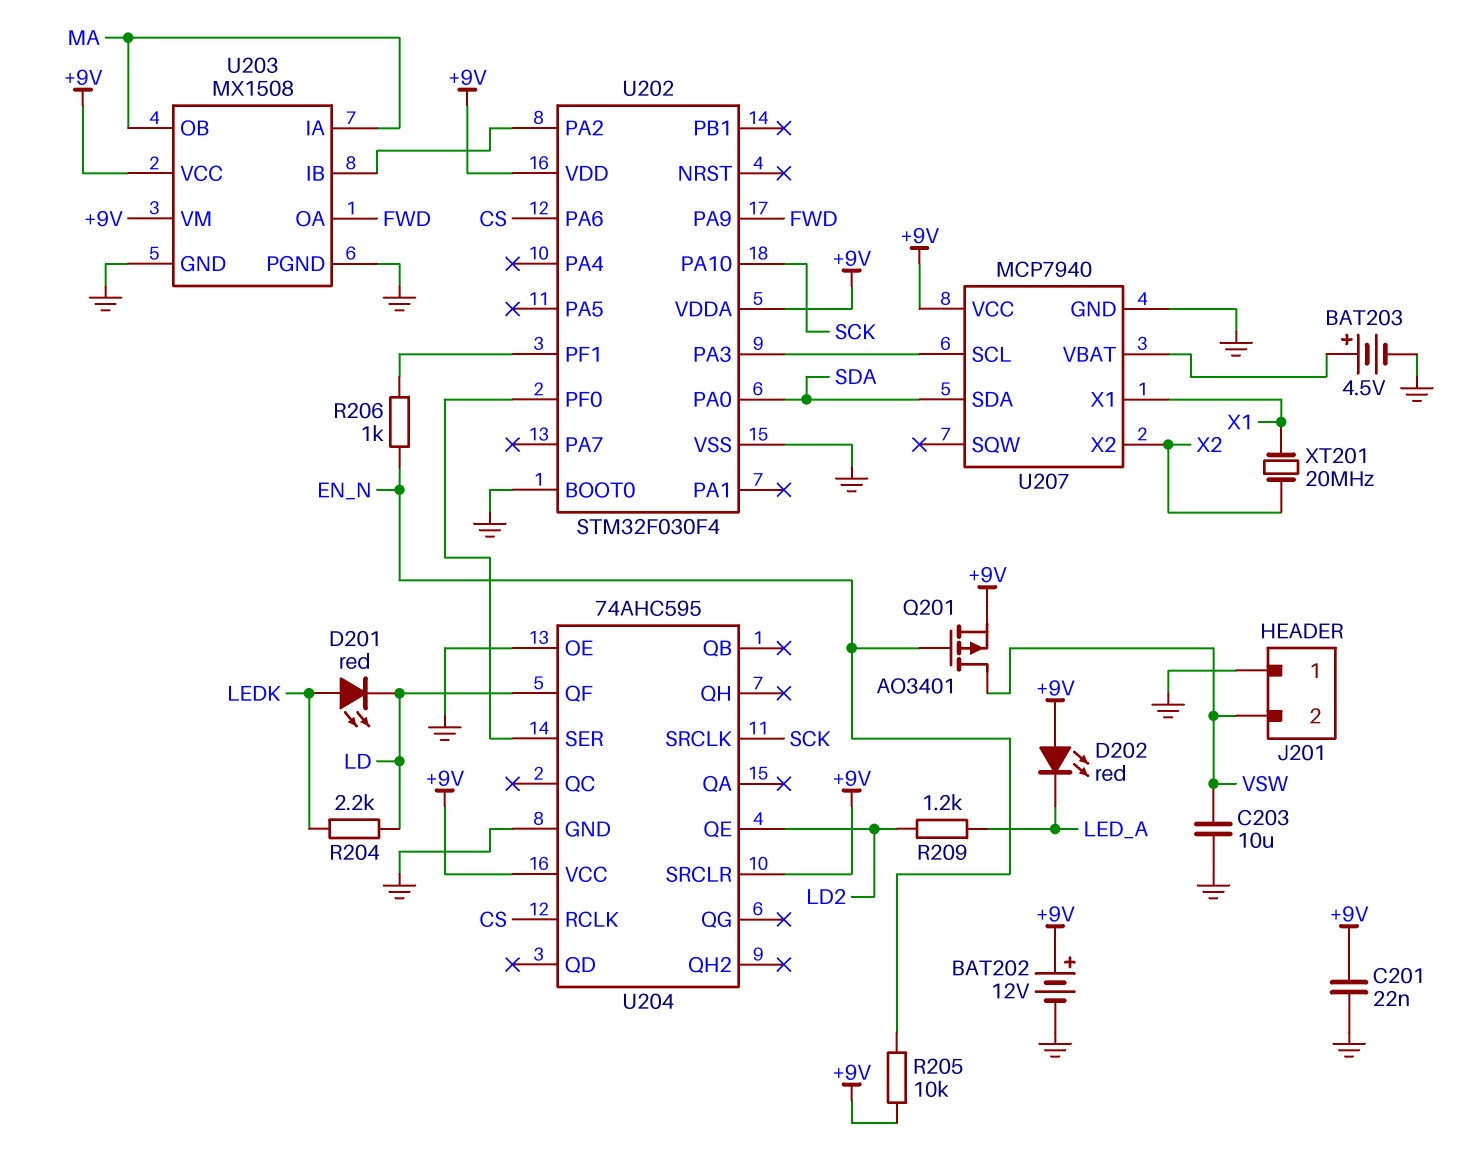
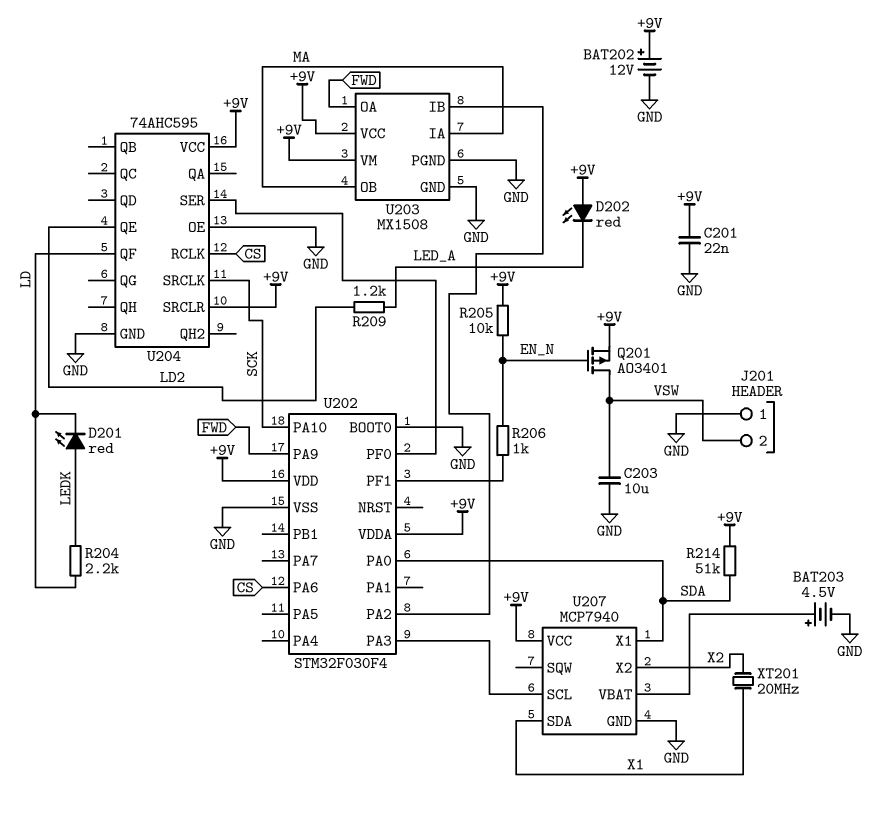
R214: none -> 51k (+9V, SDA)
U207 pin SDA: SDA -> X1
U207 pin X1: X1 -> SDA

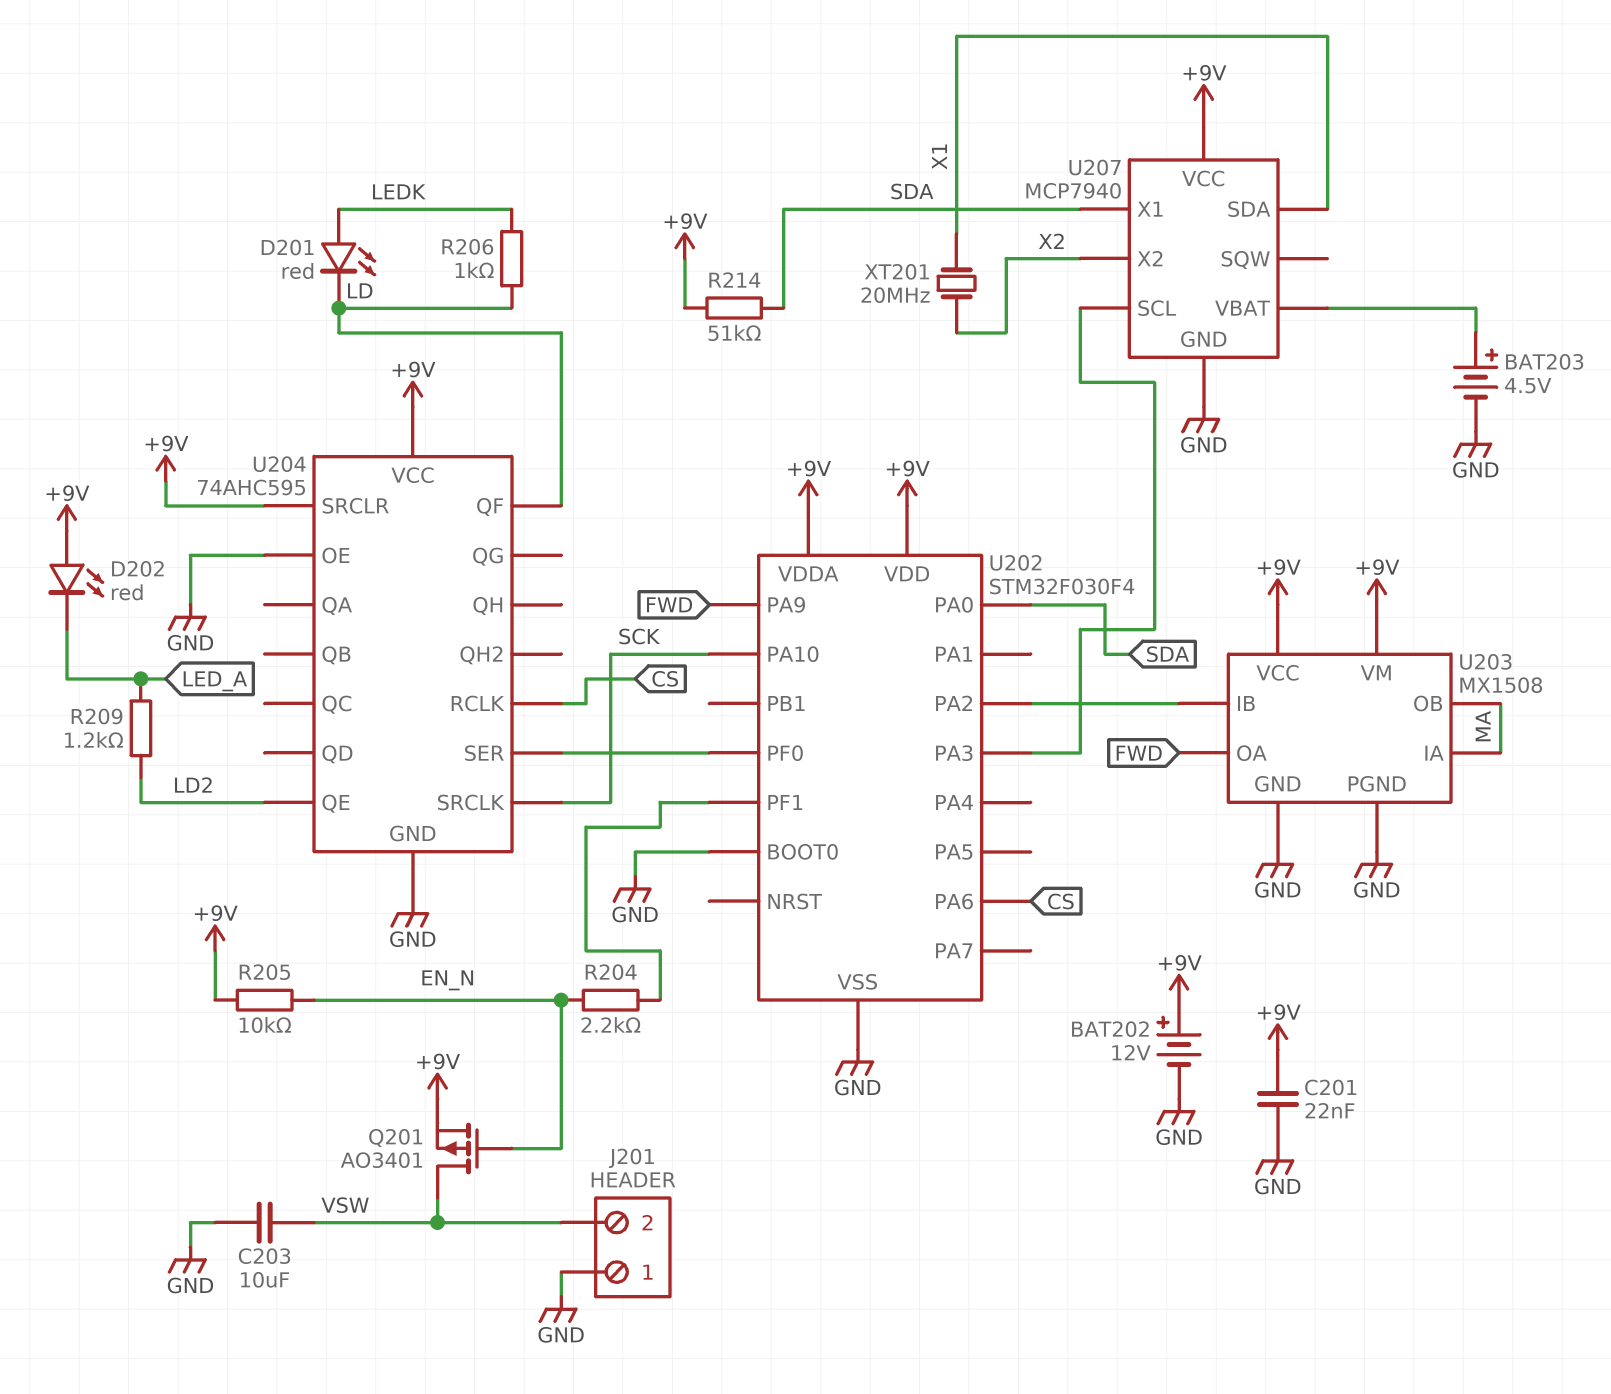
R204: 2.2k (LD, LEDK) -> 2.2k (EN_N, U202/PF1)
R206: 1k (EN_N, U202/PF1) -> 1k (LD, LEDK)

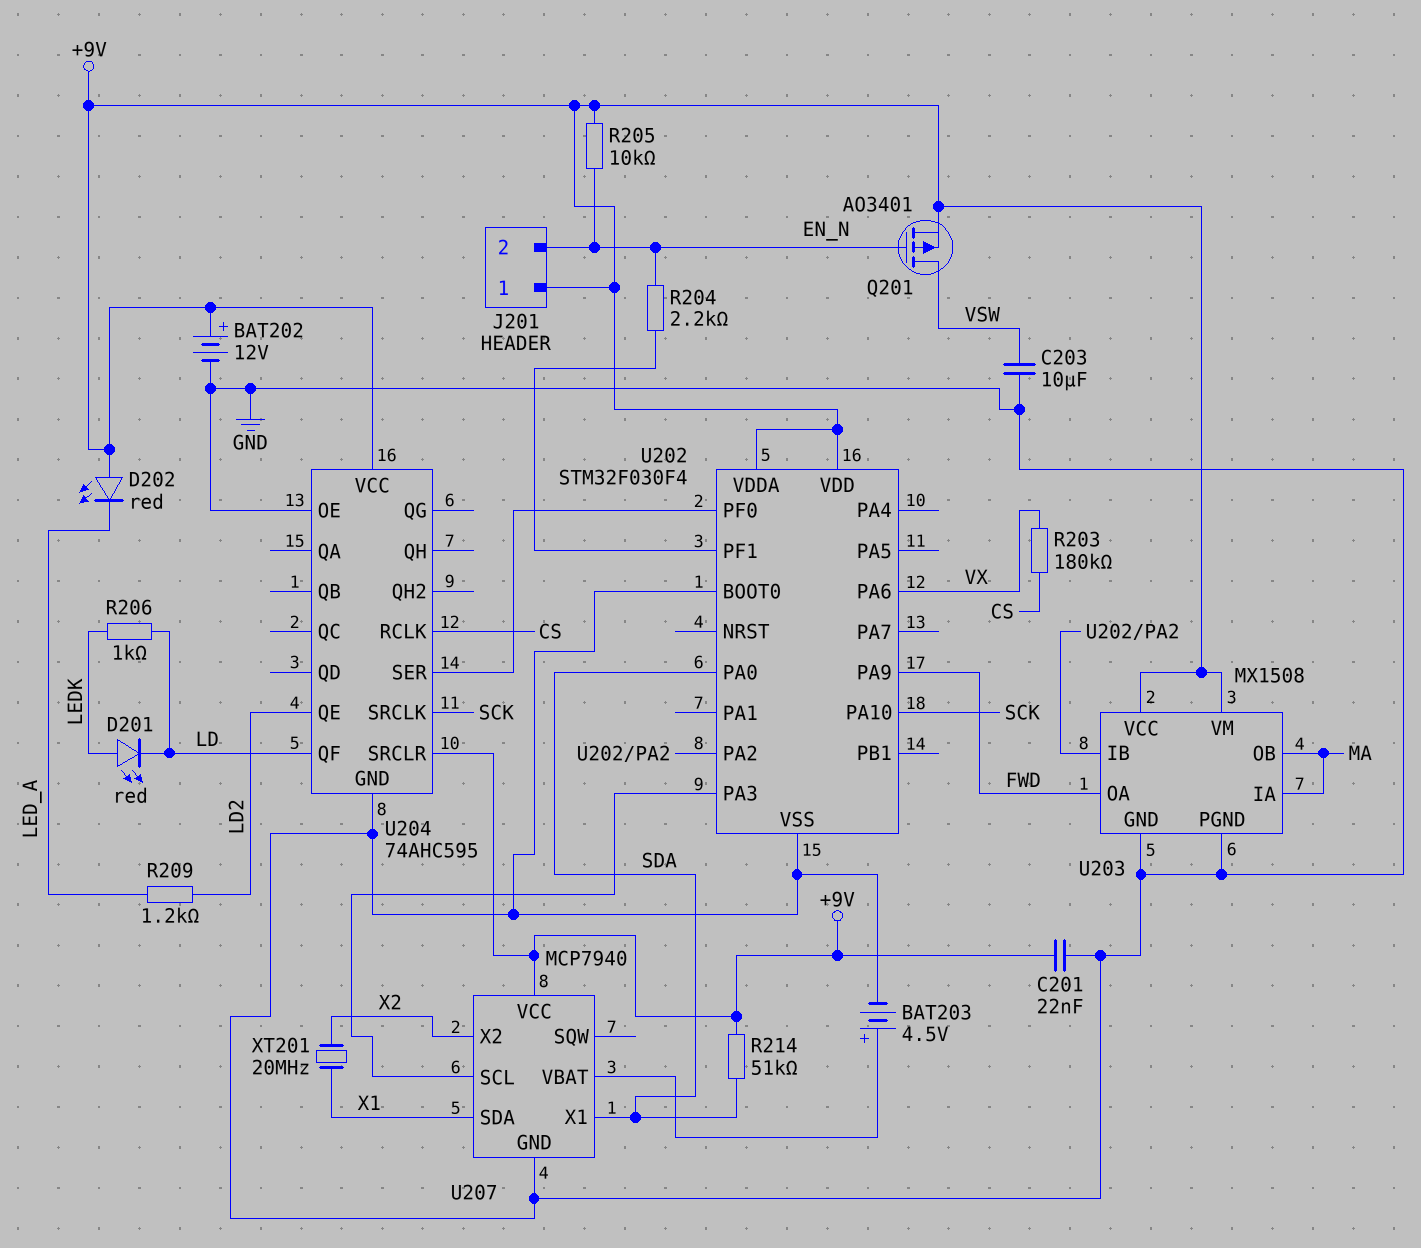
J201 pin 1: GND -> +9V
J201 pin 2: VSW -> EN_N
R203: none -> 180k (CS, VX)
U202 pin PA6: CS -> VX

